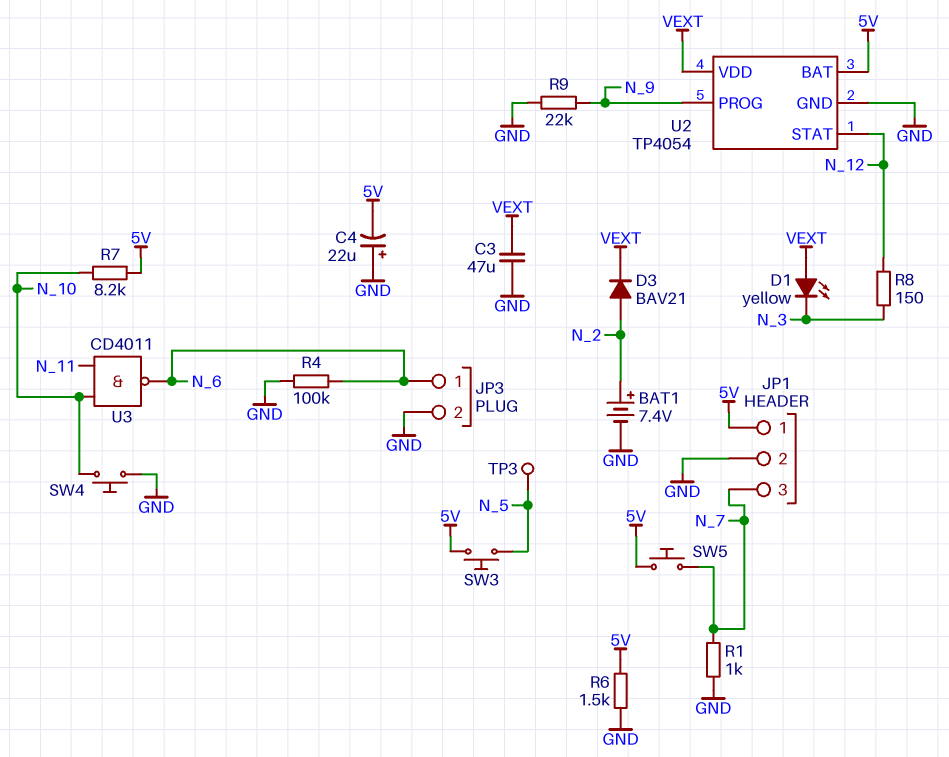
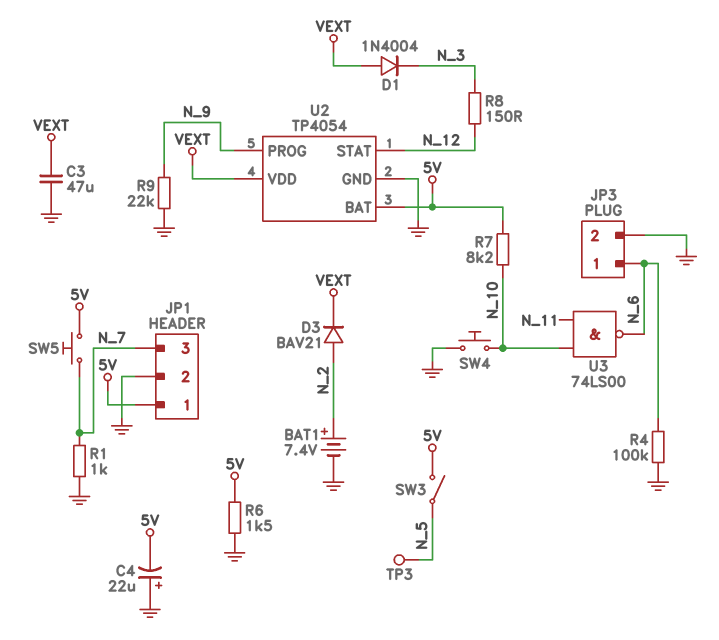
D1: LED yellow (A VEXT, K N_3) -> diode 1N4004 (A VEXT, K N_3)
SW3: button (5V, N_5) -> switch (5V, N_5)
U3: NAND CD4011 (in N_10, in N_11, out N_6) -> NAND 74LS00 (in N_10, in N_11, out N_6)

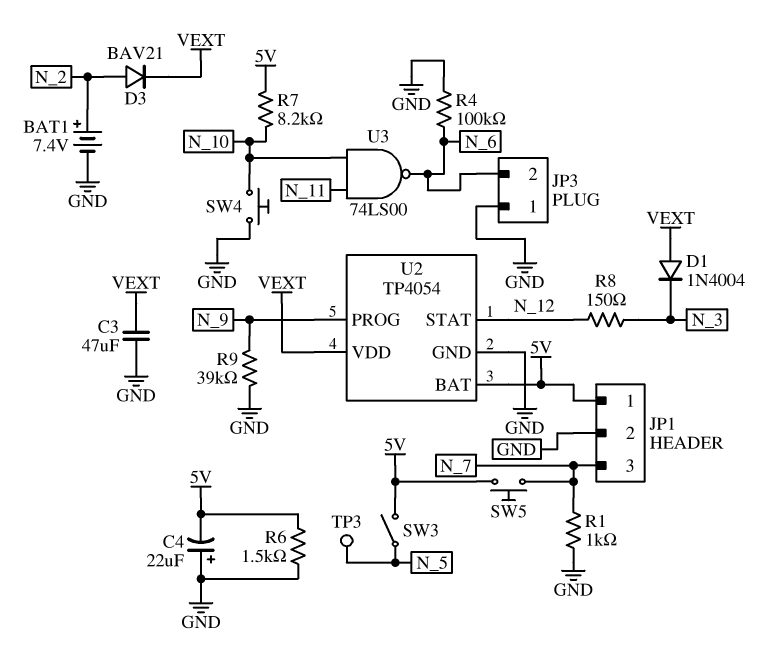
JP3 pin 1: N_6 -> GND
JP3 pin 2: GND -> N_6
R9: 22k (GND, N_9) -> 39k (GND, N_9)

